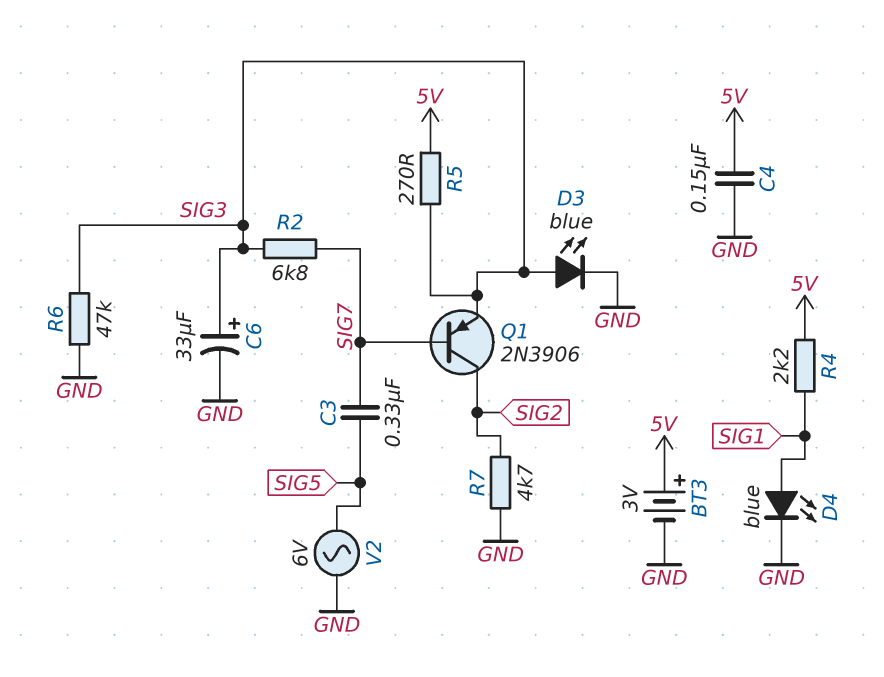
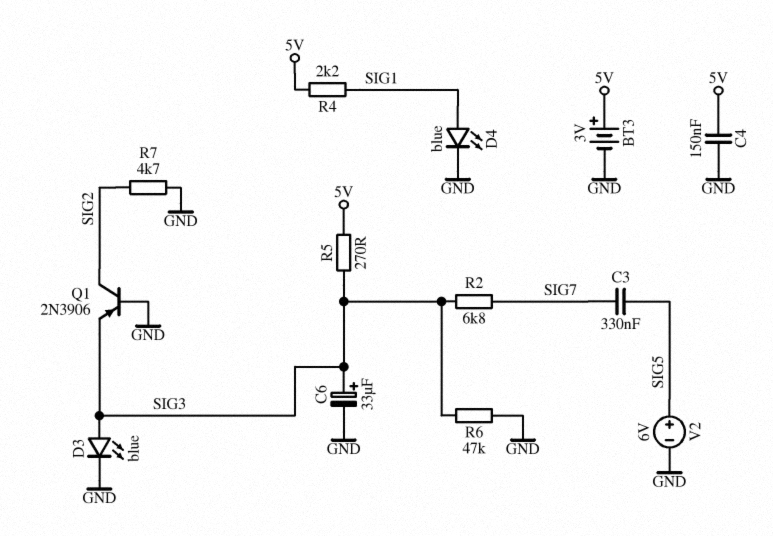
Q1: PNP 2N3906 (B SIG7, C SIG2, E SIG3) -> PNP 2N3906 (B GND, C SIG2, E SIG3)
V2: AC 6V (GND, SIG5) -> 6V (plus SIG5, minus GND)

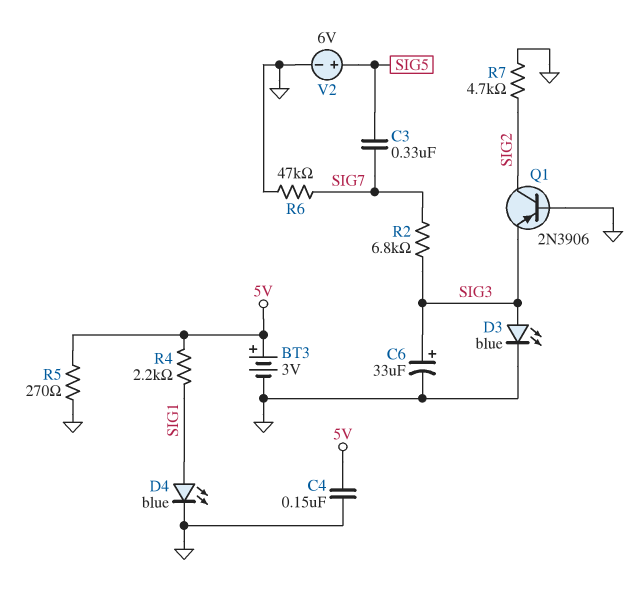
R5: 270 (5V, SIG3) -> 270 (5V, GND)
R6: 47k (GND, SIG3) -> 47k (GND, SIG7)

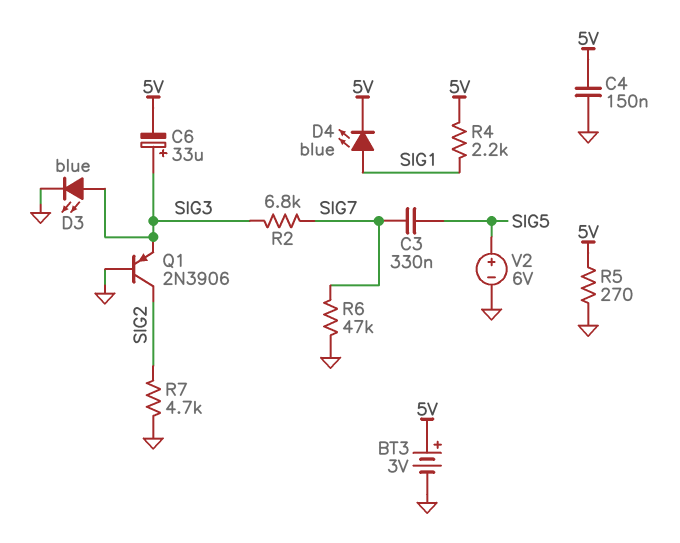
C6: 33uF (plus SIG3, minus GND) -> 33uF (plus SIG3, minus 5V)
D4: LED blue (A SIG1, K GND) -> LED blue (A SIG1, K 5V)

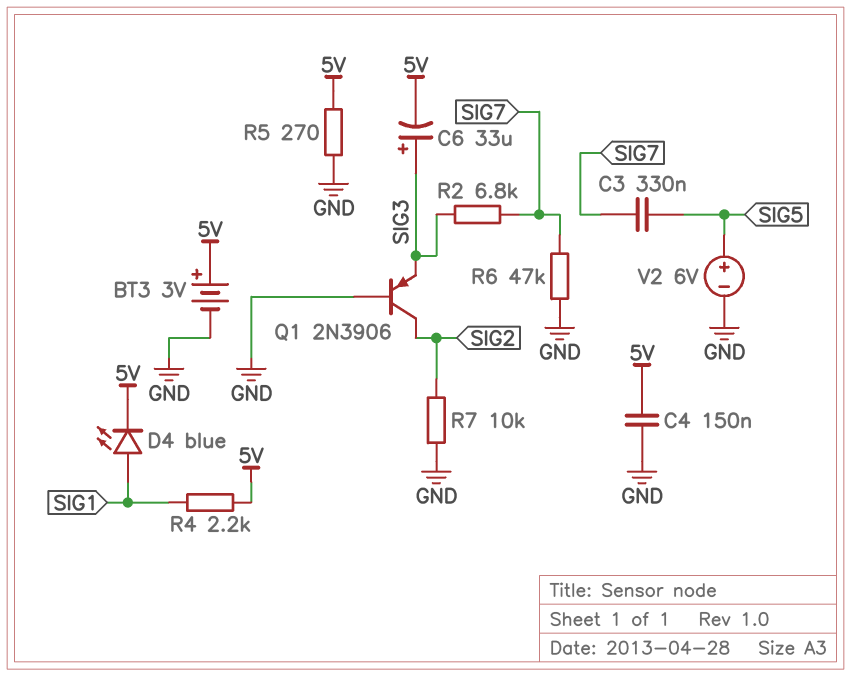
D3: LED blue (A SIG3, K GND) -> none
R7: 4.7k (GND, SIG2) -> 10k (GND, SIG2)

